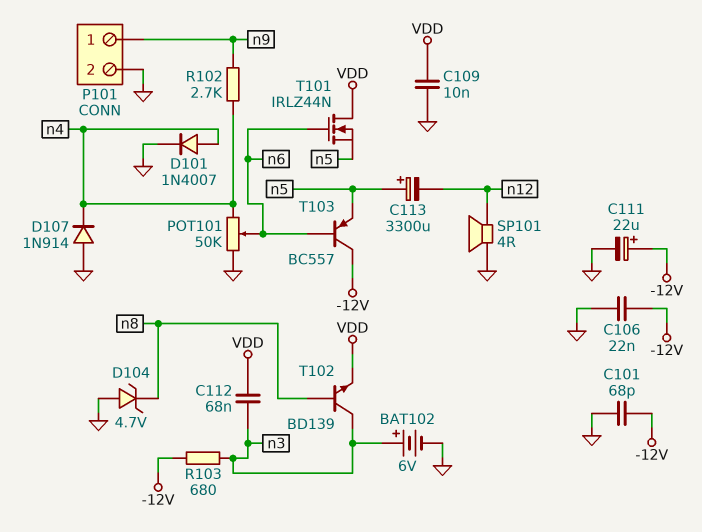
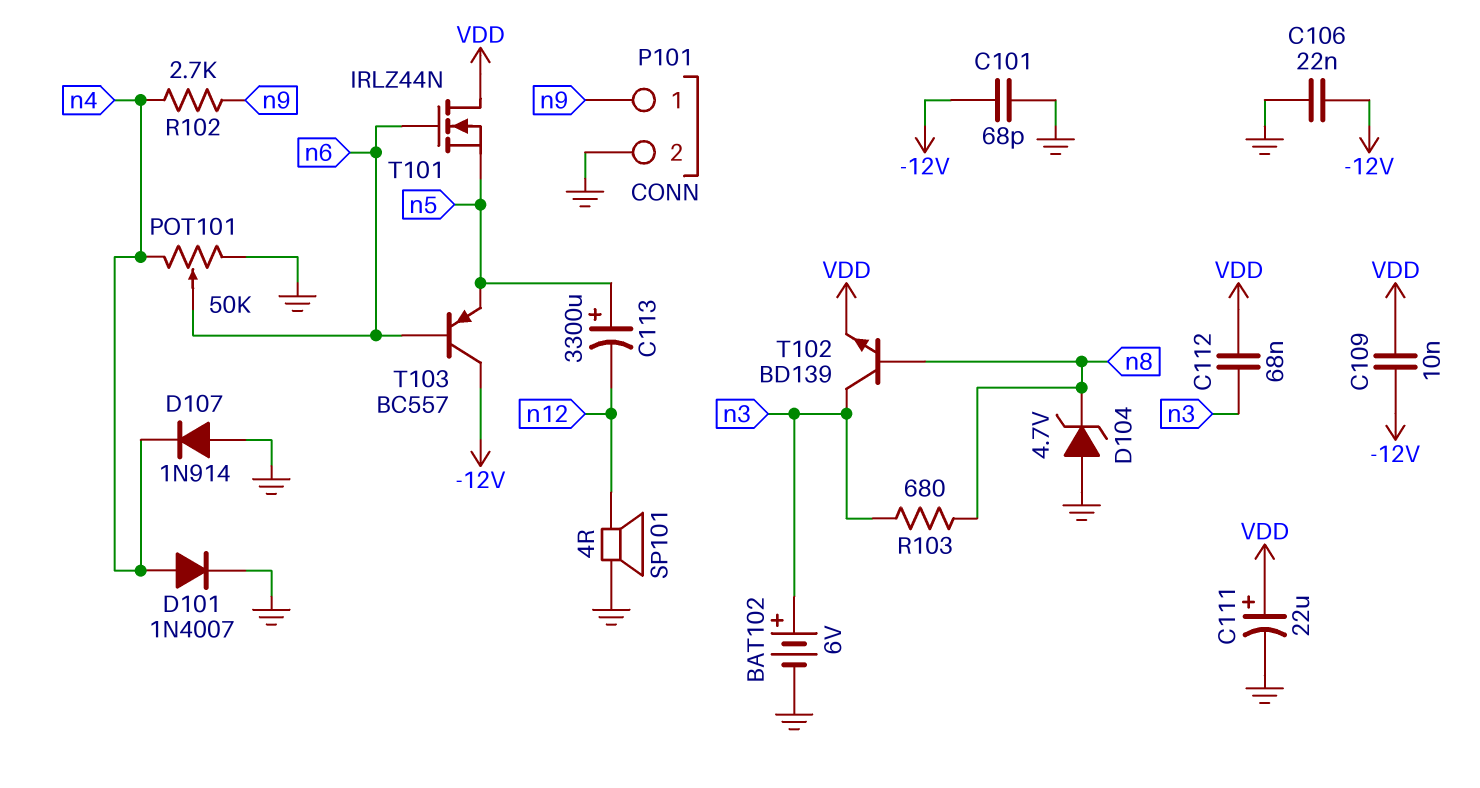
C109: 10nF (GND, VDD) -> 10nF (-12V, VDD)
C111: 22uF (plus -12V, minus GND) -> 22uF (plus VDD, minus GND)
R103: 680 (-12V, n3) -> 680 (n3, n8)

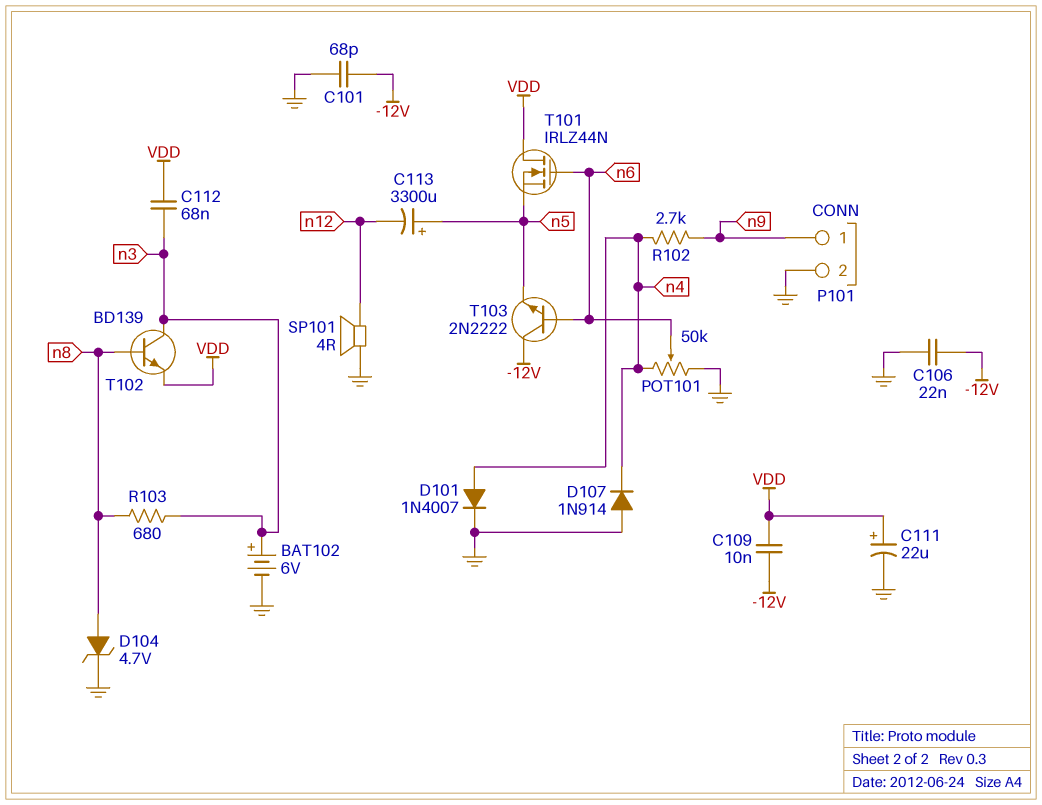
D104: zener 4.7V (A GND, K n8) -> zener 4.7V (A n8, K GND)
T103: PNP BC557 (B n6, C -12V, E n5) -> NPN 2N2222 (B n6, C -12V, E n5)

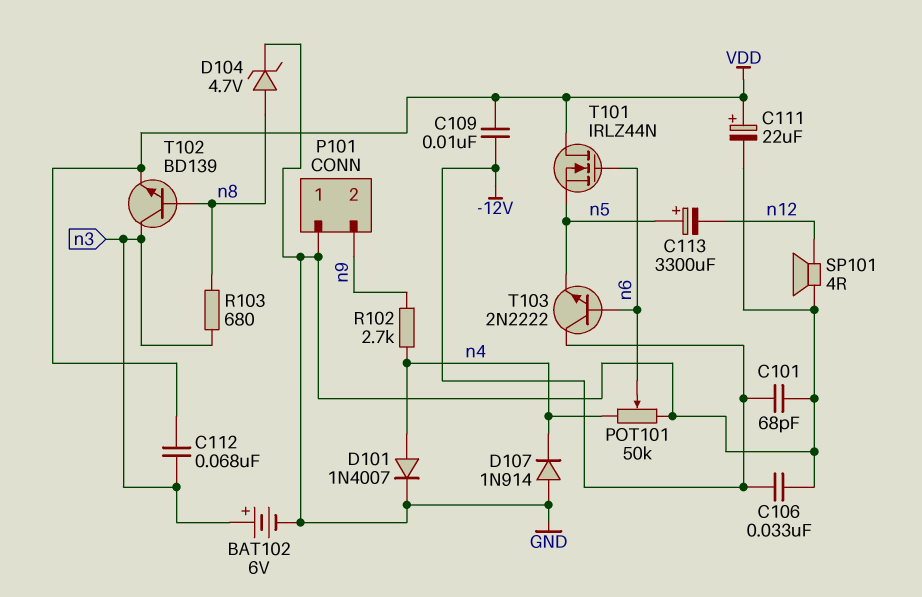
C106: 22nF (-12V, GND) -> 33nF (-12V, GND)
P101 pin 1: n9 -> GND
P101 pin 2: GND -> n9

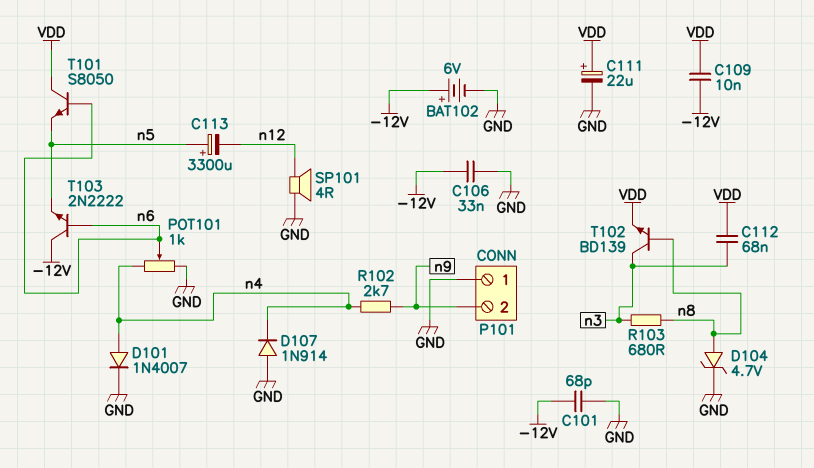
BAT102: 6V (plus n3, minus GND) -> 6V (plus -12V, minus GND)
POT101: 50k (GND, n4, wiper n6) -> 1k (GND, n4, wiper n6)
T101: NMOS IRLZ44N (G n6, D VDD, S n5) -> NPN S8050 (B n6, C VDD, E n5)

